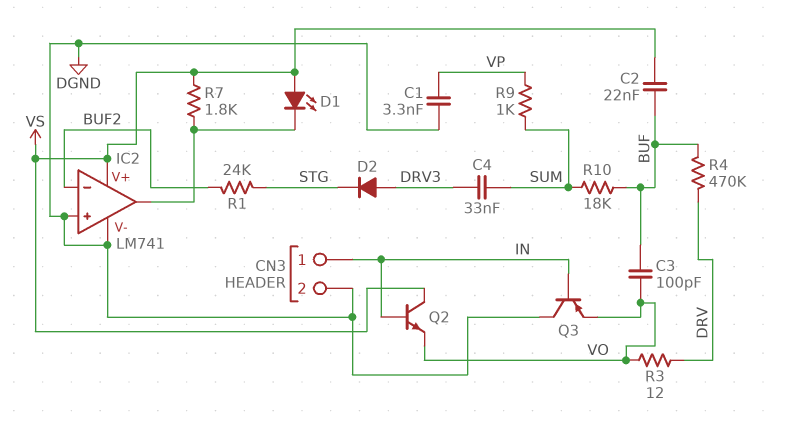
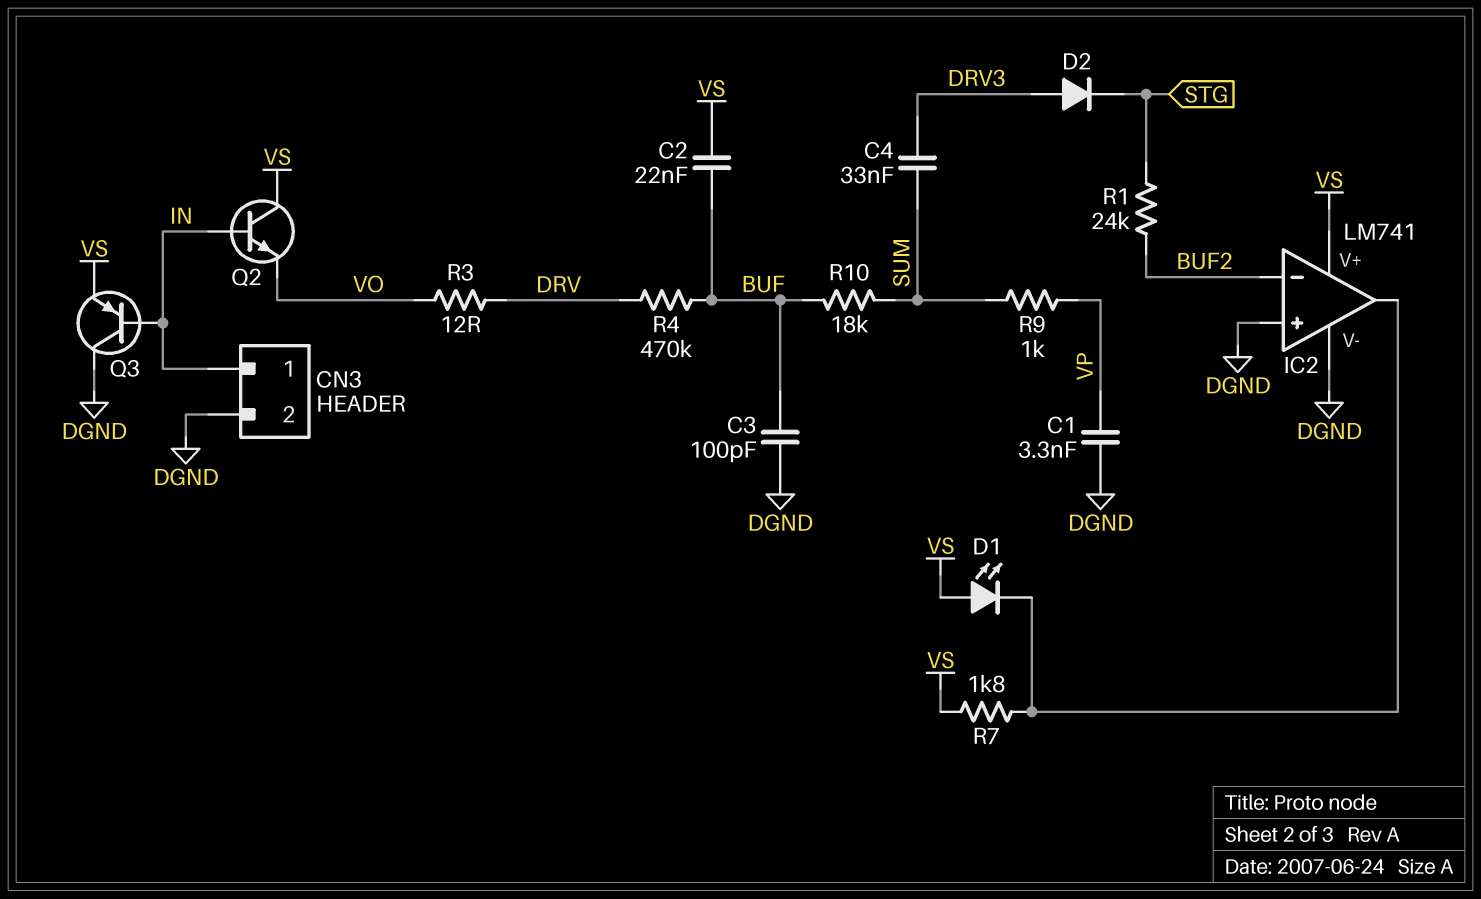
C3: 100pF (BUF, VO) -> 100pF (BUF, DGND)
Q3: PNP (B IN, C DGND, E VO) -> PNP (B IN, C DGND, E VS)

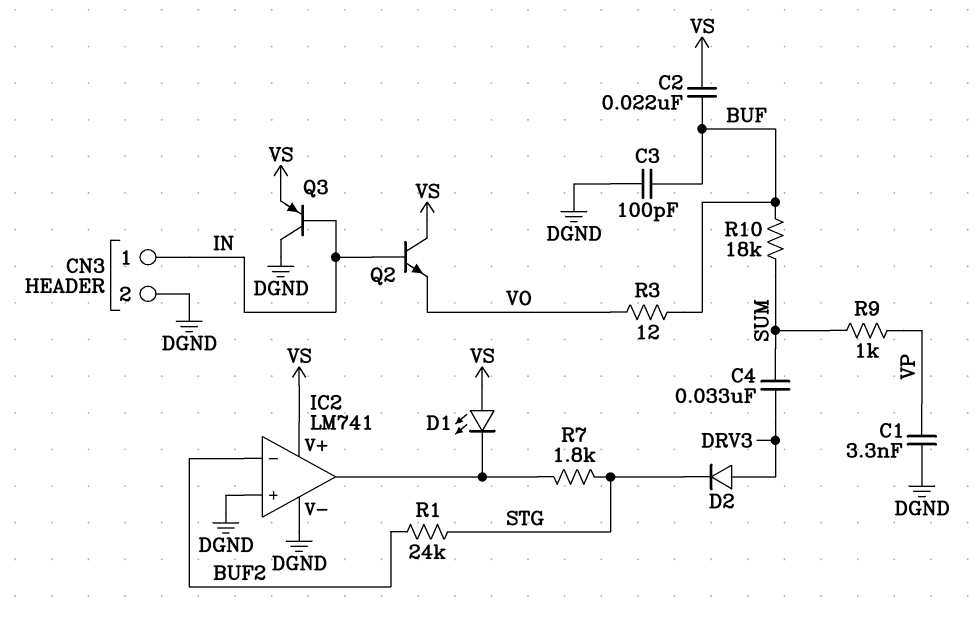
R3: 12 (DRV, VO) -> 12 (BUF, VO)
R4: 470k (BUF, DRV) -> none
R7: 1.8k (IC2/out, VS) -> 1.8k (IC2/out, STG)

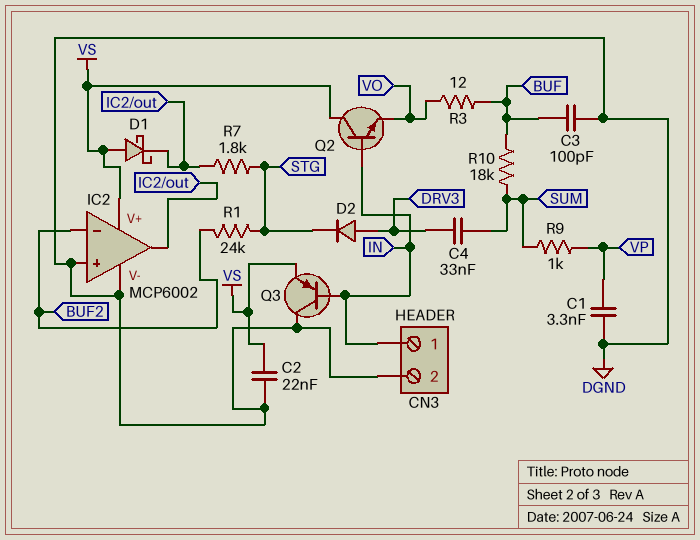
C2: 22nF (BUF, VS) -> 22nF (DGND, VS)
D1: LED (A VS, K IC2/out) -> schottky (A VS, K IC2/out)
IC2: LM741 -> MCP6002

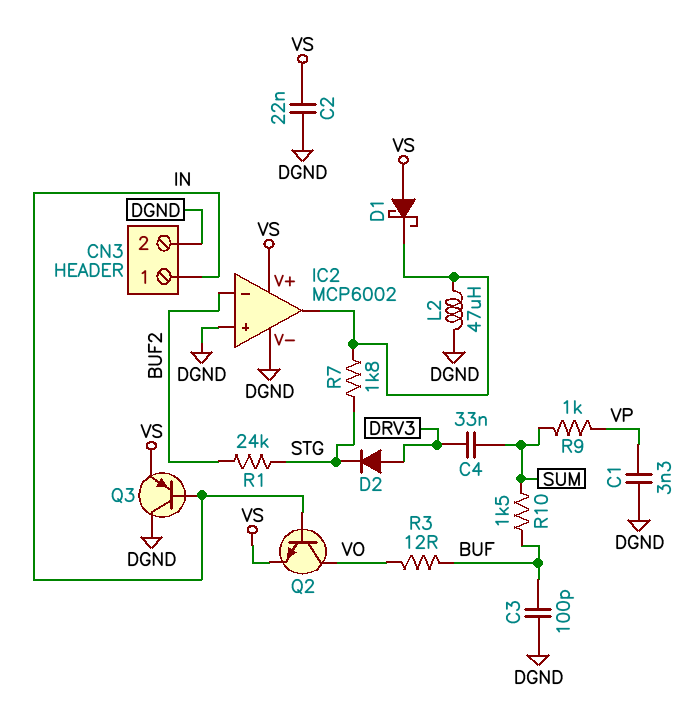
L2: none -> 47uH (DGND, IC2/out)
Q2: NPN (B IN, C VS, E VO) -> NPN (B IN, C VO, E VS)
R10: 18k (BUF, SUM) -> 1.5k (BUF, SUM)

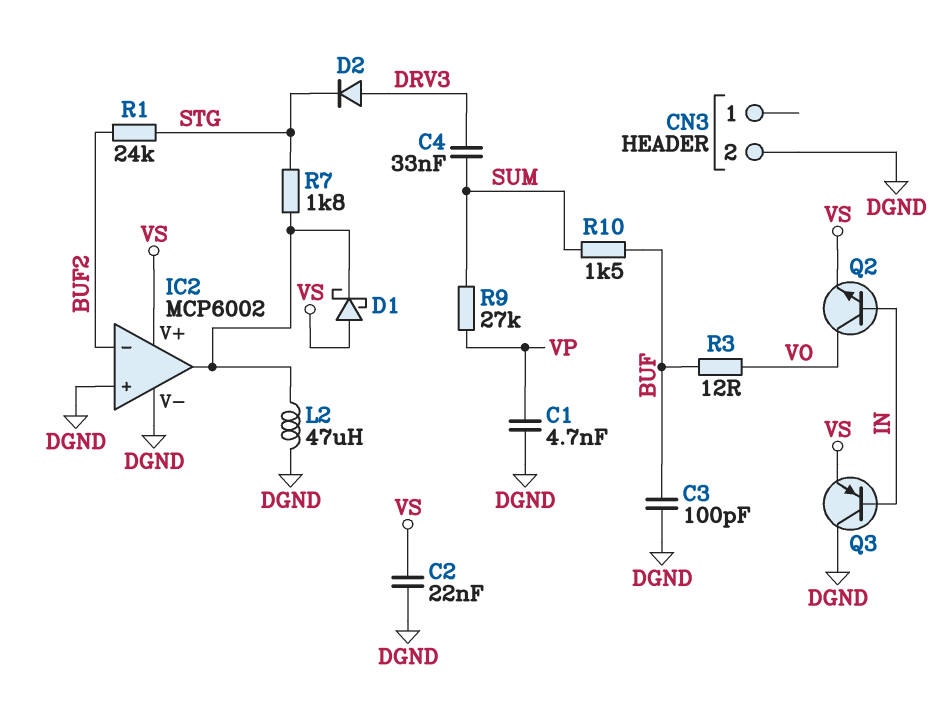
C1: 3.3nF (DGND, VP) -> 4.7nF (DGND, VP)
CN3 pin 1: IN -> none
R9: 1k (SUM, VP) -> 27k (SUM, VP)

